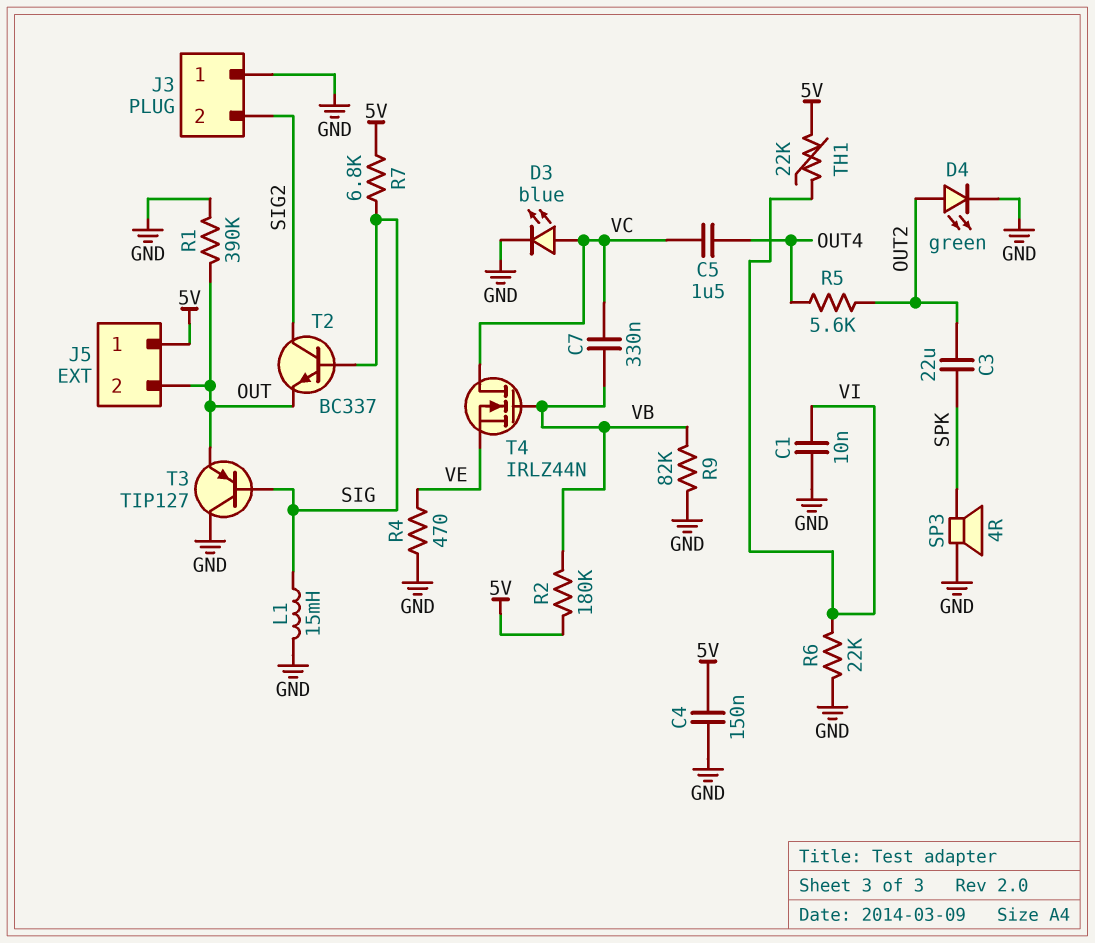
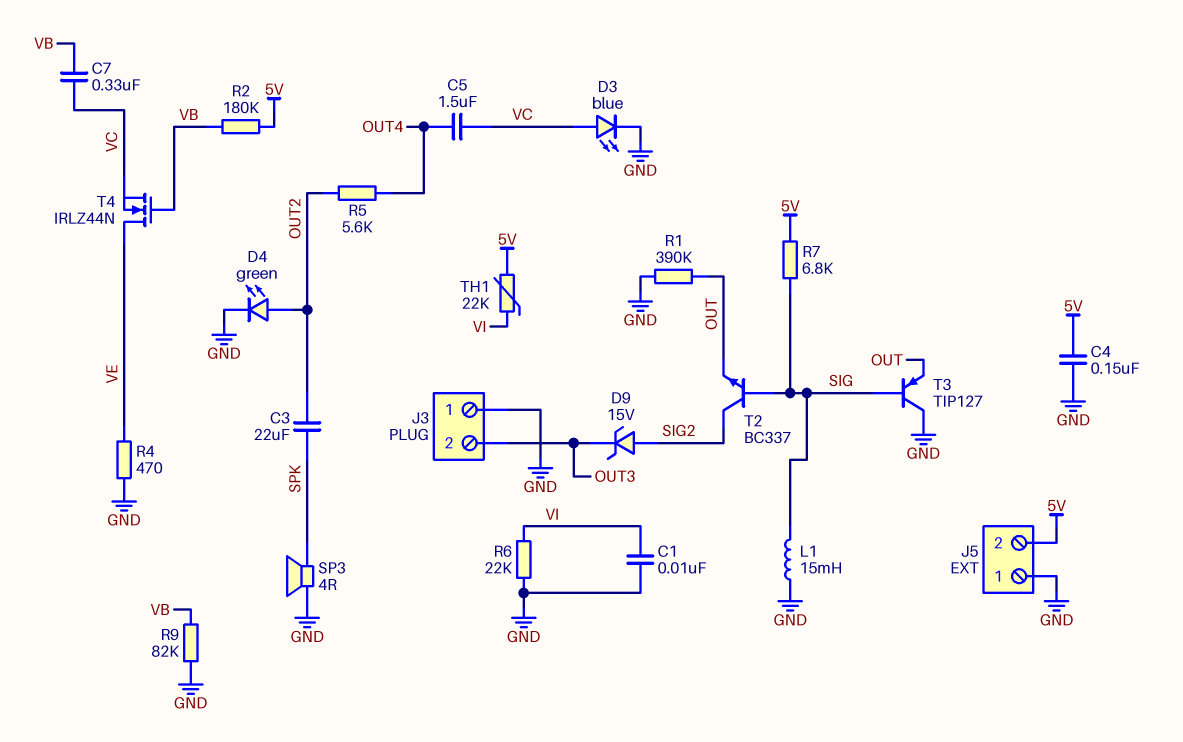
D9: none -> zener 15V (A SIG2, K OUT3)
J3 pin 2: SIG2 -> OUT3
J5 pin 1: 5V -> GND
J5 pin 2: OUT -> 5V
T4: NMOS IRLZ44N (G VB, D VC, S VE) -> NMOS IRLZ44N (G VB, D VE, S VC)

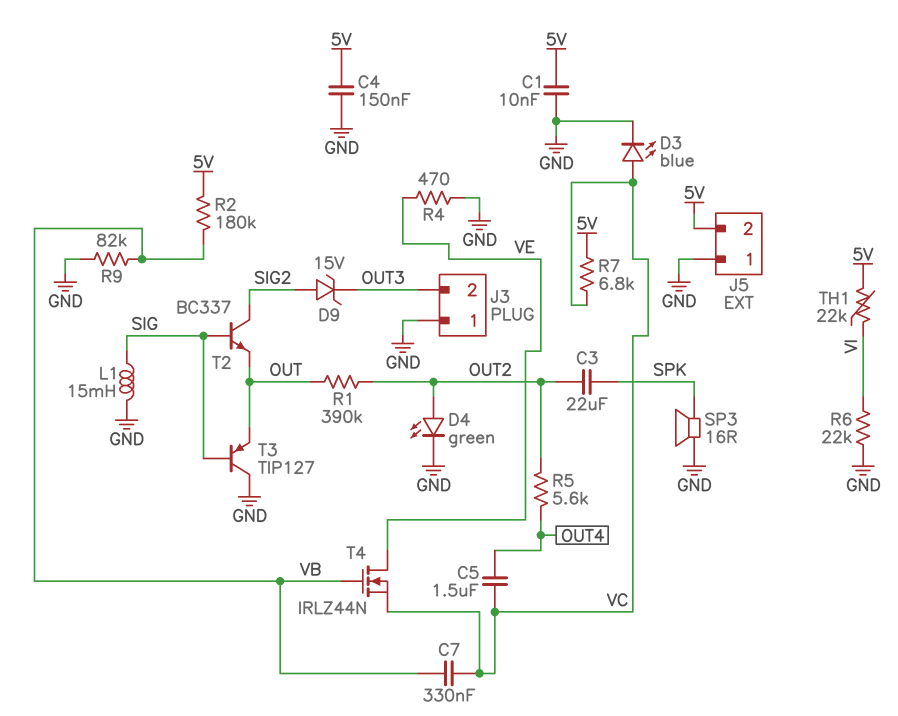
C1: 10nF (GND, VI) -> 10nF (5V, GND)
R1: 390k (GND, OUT) -> 390k (OUT, OUT2)
R7: 6.8k (5V, SIG) -> 6.8k (5V, VC)
SP3: speaker 4R (GND, SPK) -> speaker 16R (GND, SPK)

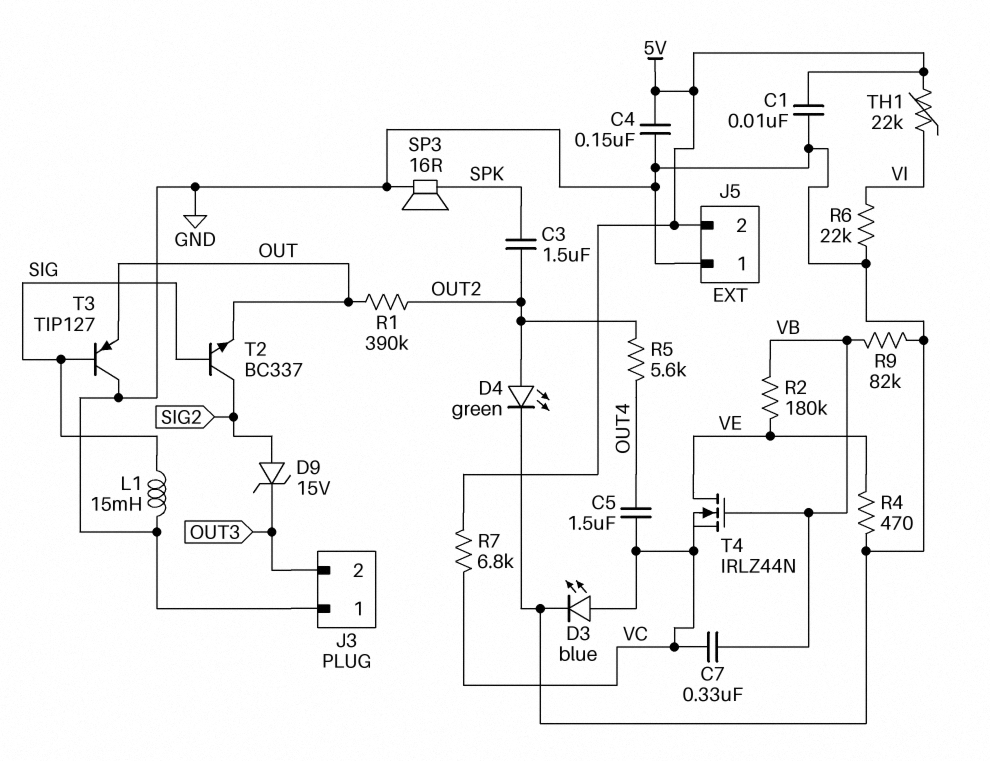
C3: 22uF (OUT2, SPK) -> 1.5uF (OUT2, SPK)
R2: 180k (5V, VB) -> 180k (VB, VE)

